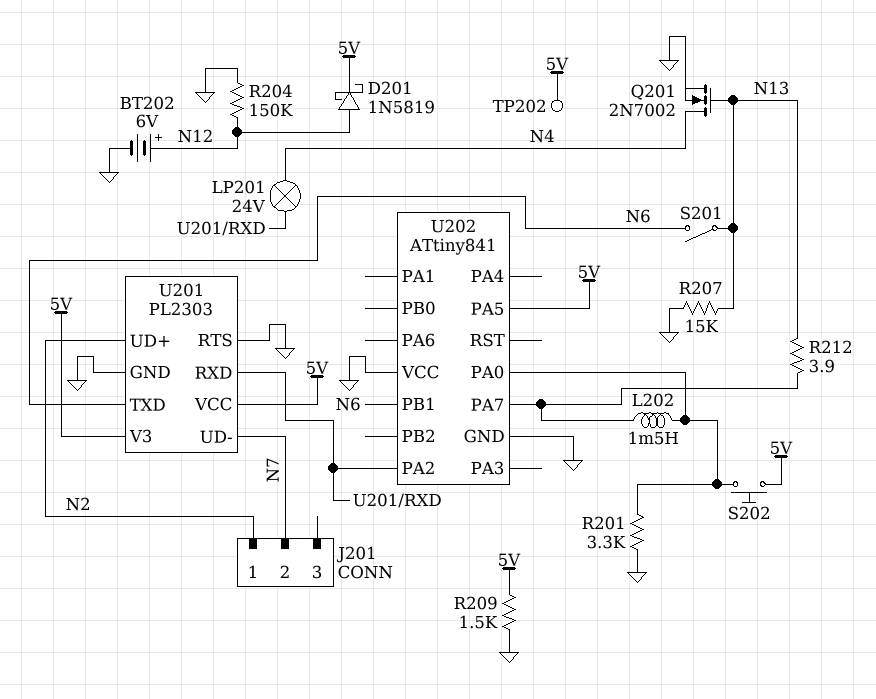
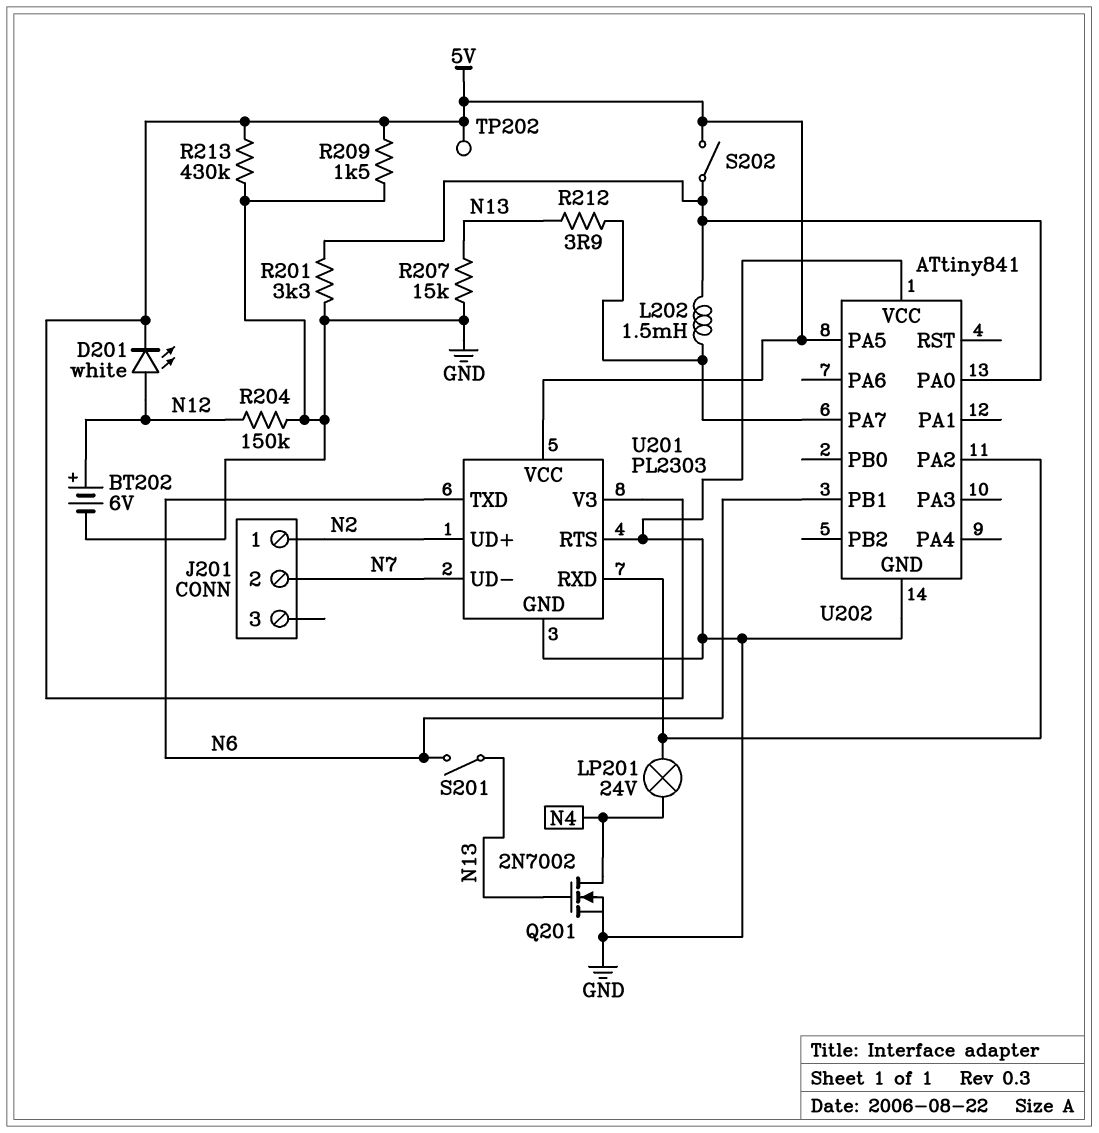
D201: schottky 1N5819 (A N12, K 5V) -> LED white (A N12, K 5V)
R213: none -> 430k (5V, GND)
S202: button (5V, U202/PA0) -> switch (5V, U202/PA0)

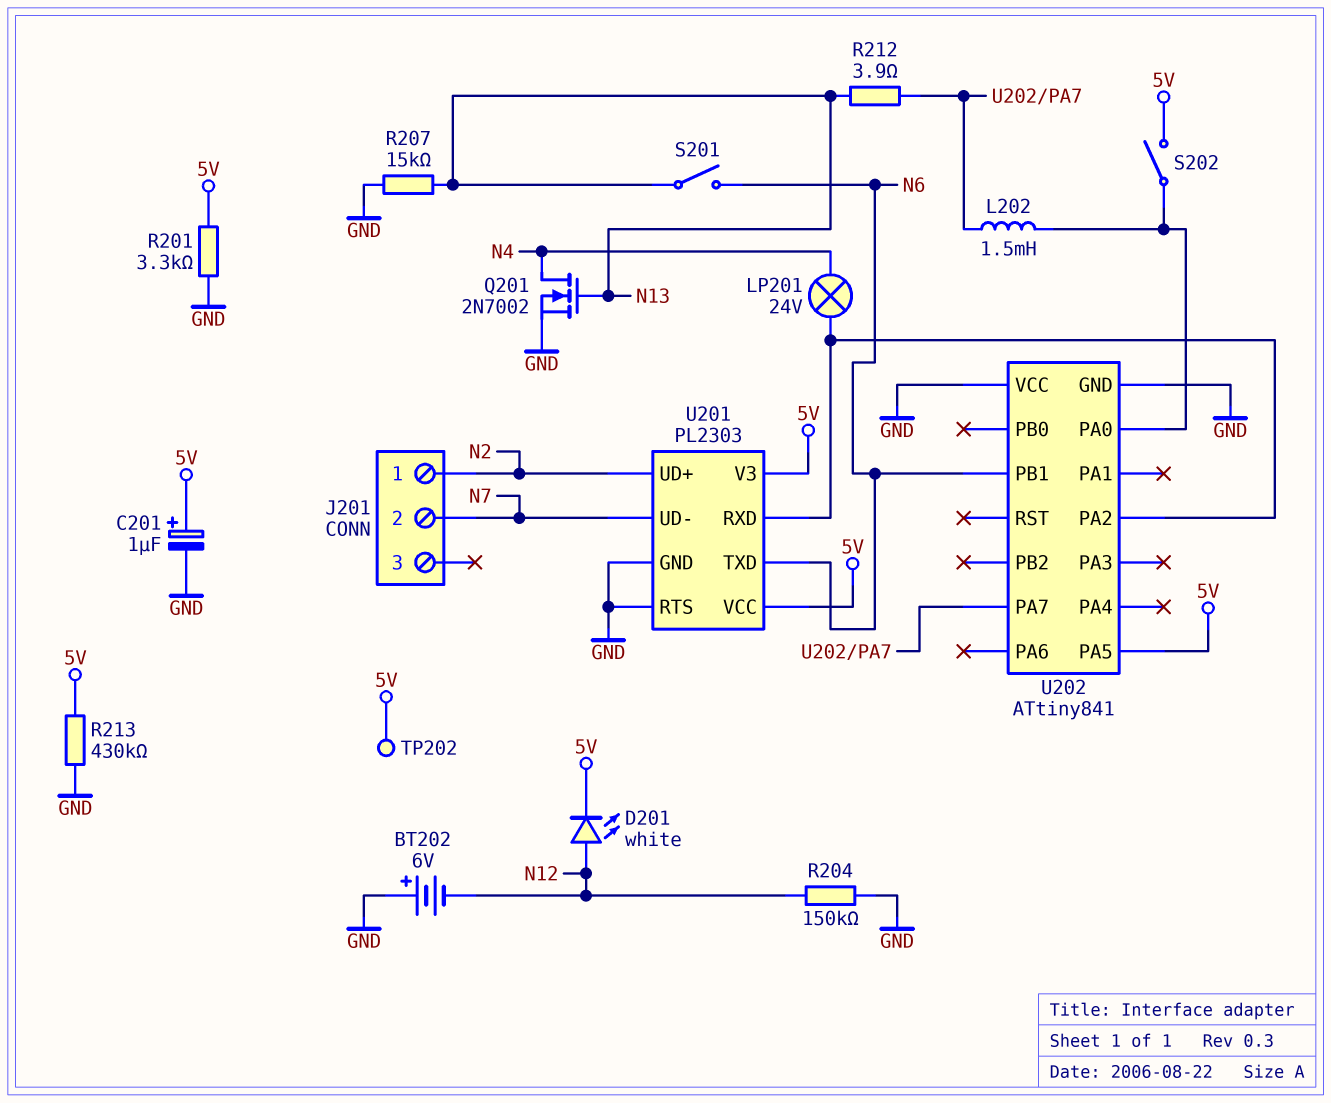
BT202: 6V (plus N12, minus GND) -> 6V (plus GND, minus N12)
C201: none -> 1uF (plus 5V, minus GND)
R201: 3.3k (GND, U202/PA0) -> 3.3k (5V, GND)
R209: 1.5k (5V, GND) -> none

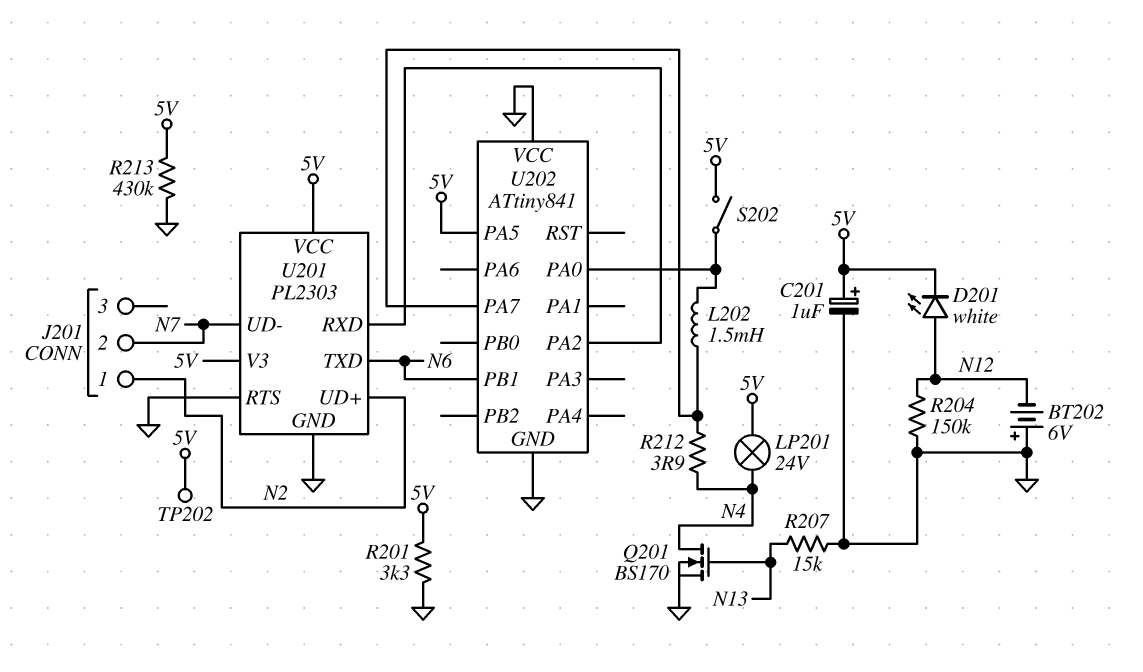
LP201: lamp 24V (N4, U201/RXD) -> lamp 24V (5V, N4)
Q201: NMOS 2N7002 (G N13, D N4, S GND) -> NMOS BS170 (G N13, D N4, S GND)
R212: 3.9 (N13, U202/PA7) -> 3.9 (N4, U202/PA7)
S201: switch (N6, N13) -> none

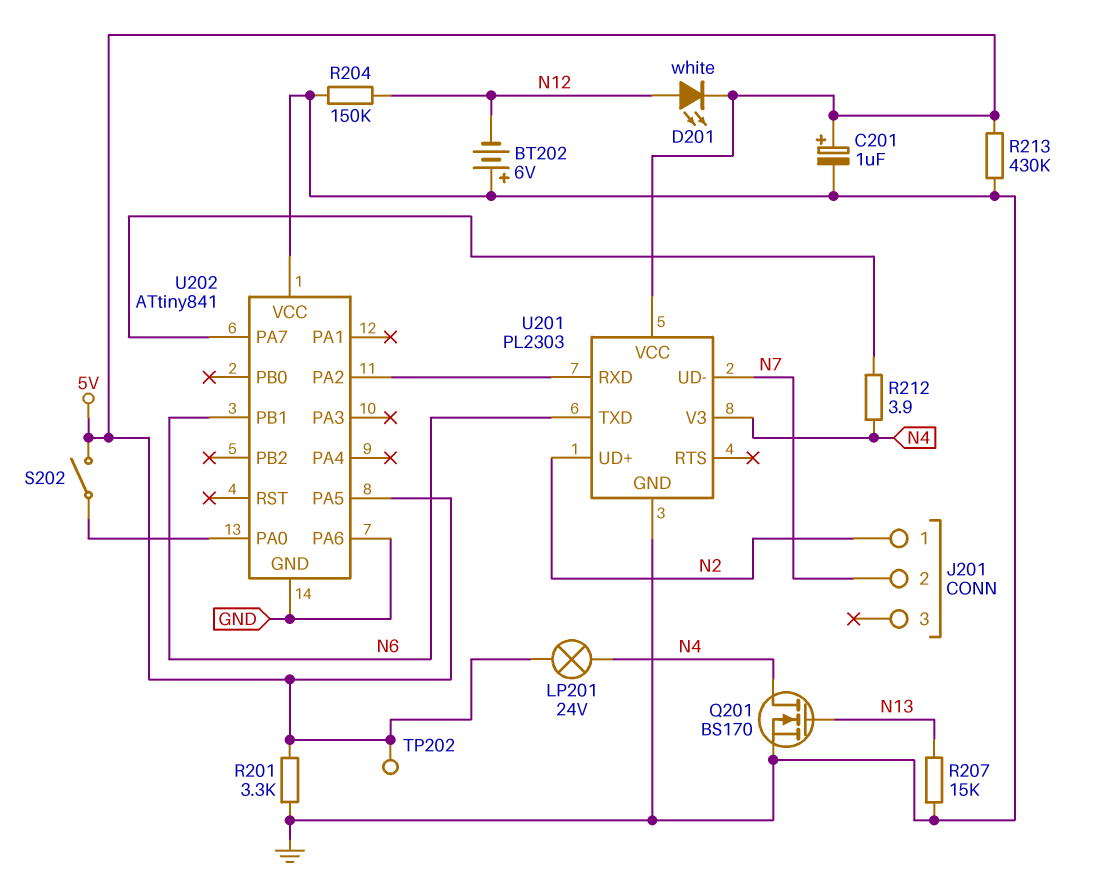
L202: 1.5mH (U202/PA0, U202/PA7) -> none
U201 pin RTS: GND -> none
U201 pin V3: 5V -> N4
U202 pin PA6: none -> GND

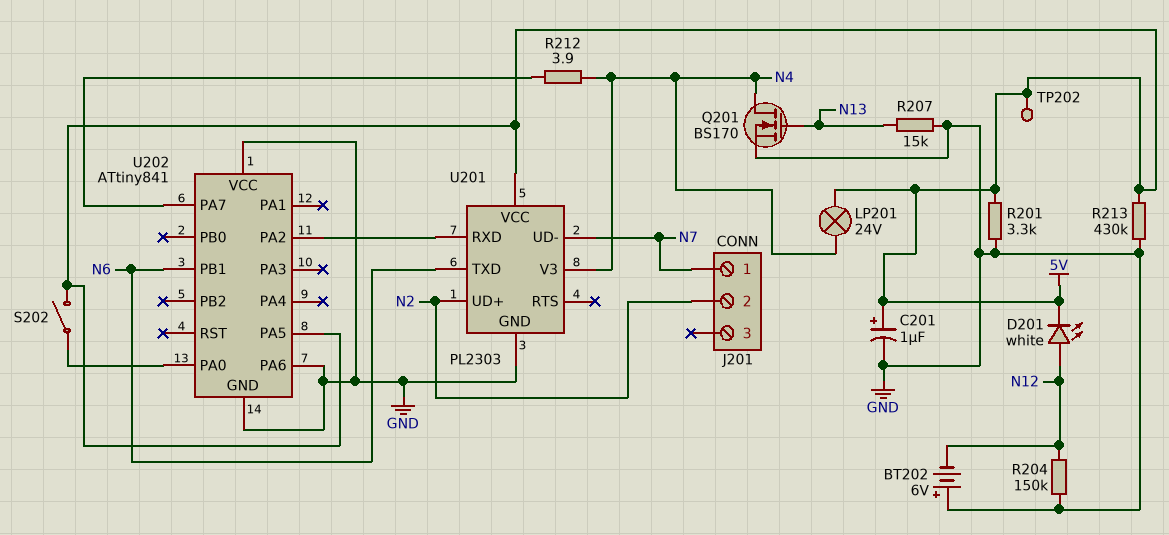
J201 pin 1: N2 -> N7
J201 pin 2: N7 -> N2

